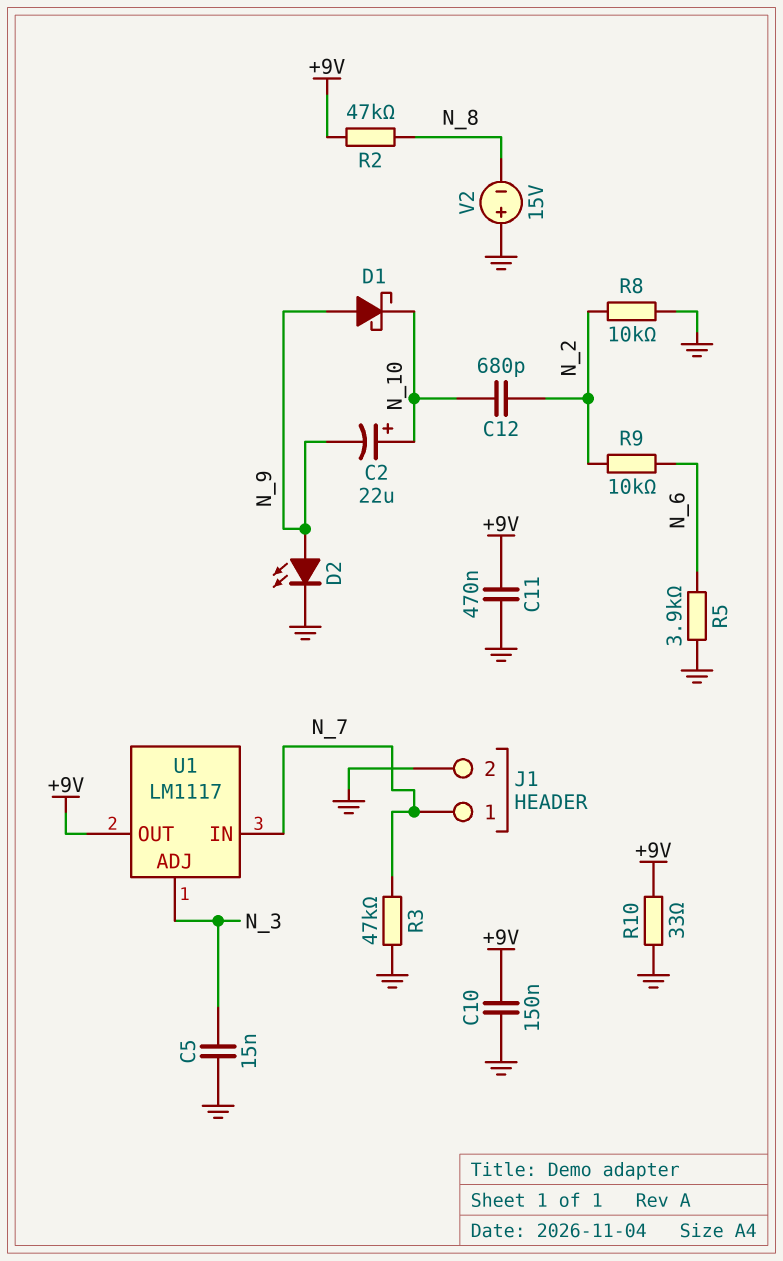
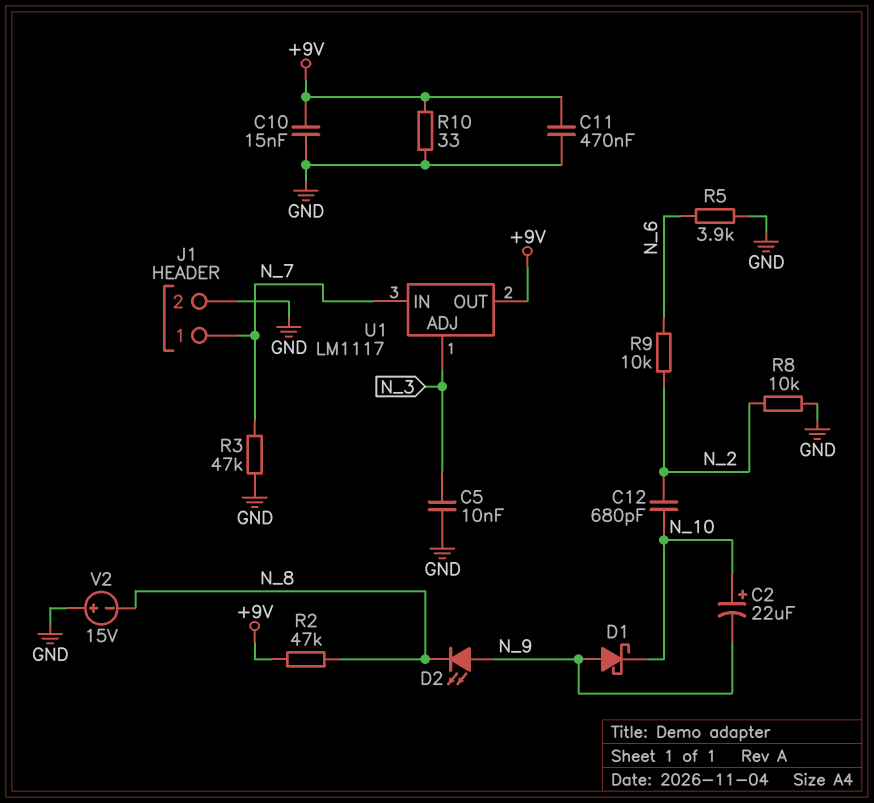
C5: 15nF (GND, N_3) -> 10nF (GND, N_3)
C10: 150nF (+9V, GND) -> 15nF (+9V, GND)
D2: LED (A N_9, K GND) -> LED (A N_9, K N_8)

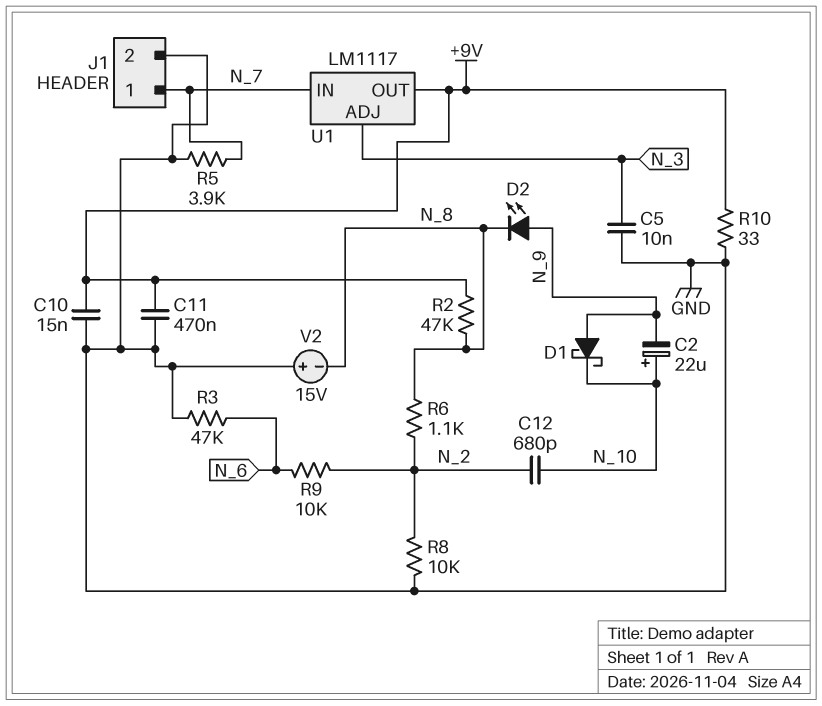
R3: 47k (GND, N_7) -> 47k (GND, N_6)
R5: 3.9k (GND, N_6) -> 3.9k (GND, N_7)
R6: none -> 1.1k (N_2, N_8)

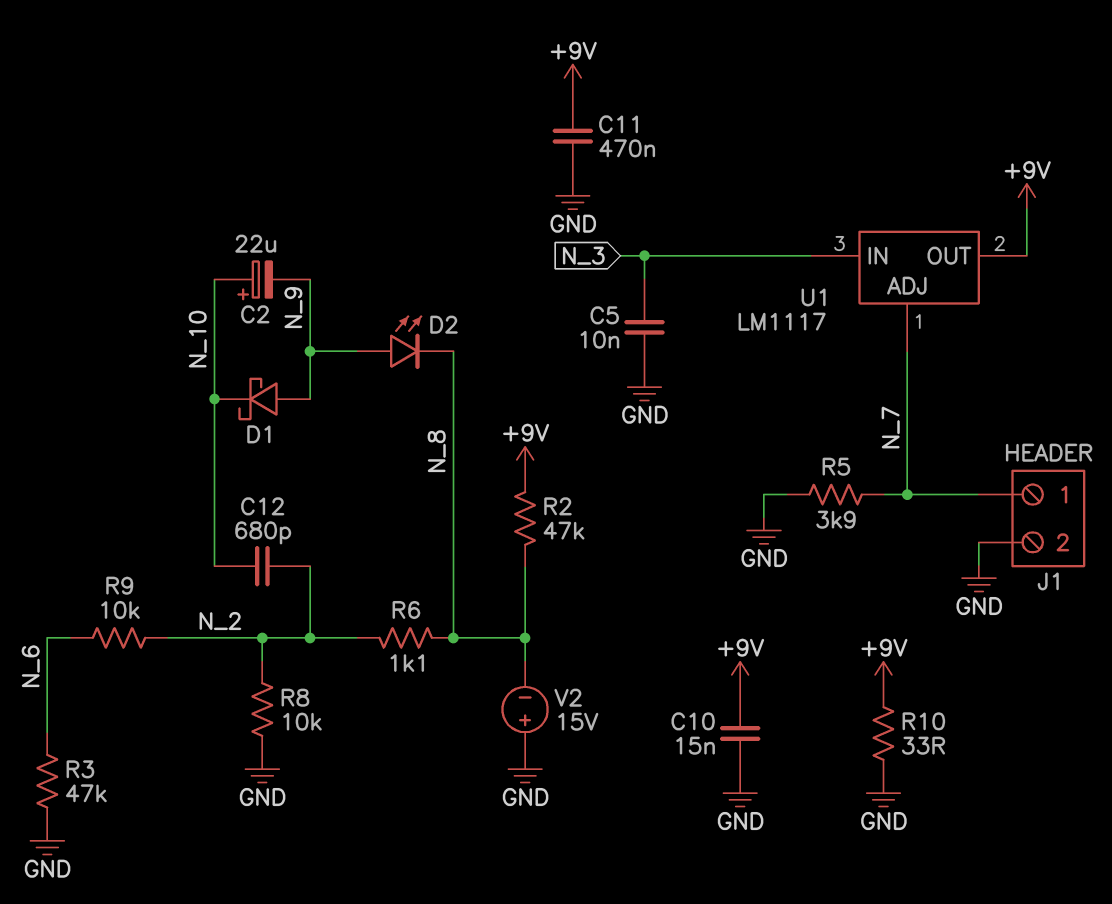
U1 pin ADJ: N_3 -> N_7
U1 pin IN: N_7 -> N_3

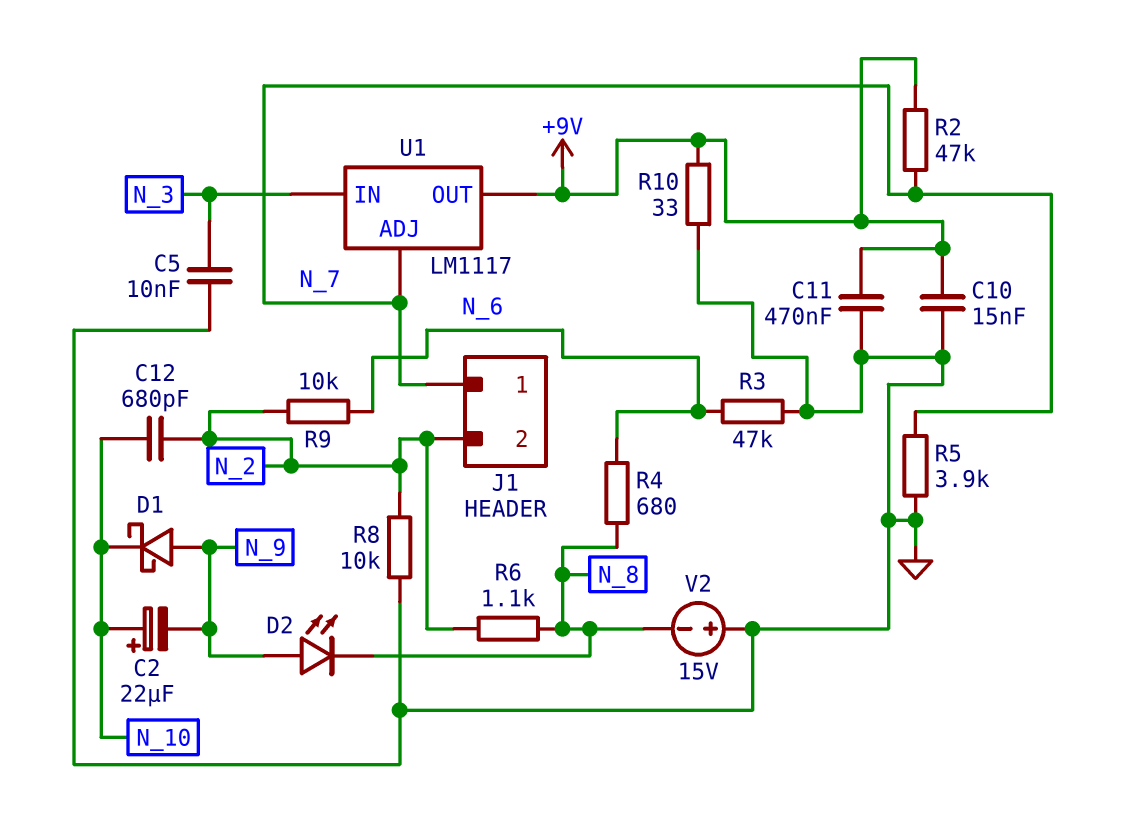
J1 pin 2: GND -> N_2
R2: 47k (+9V, N_8) -> 47k (+9V, N_7)
R4: none -> 680 (N_6, N_8)

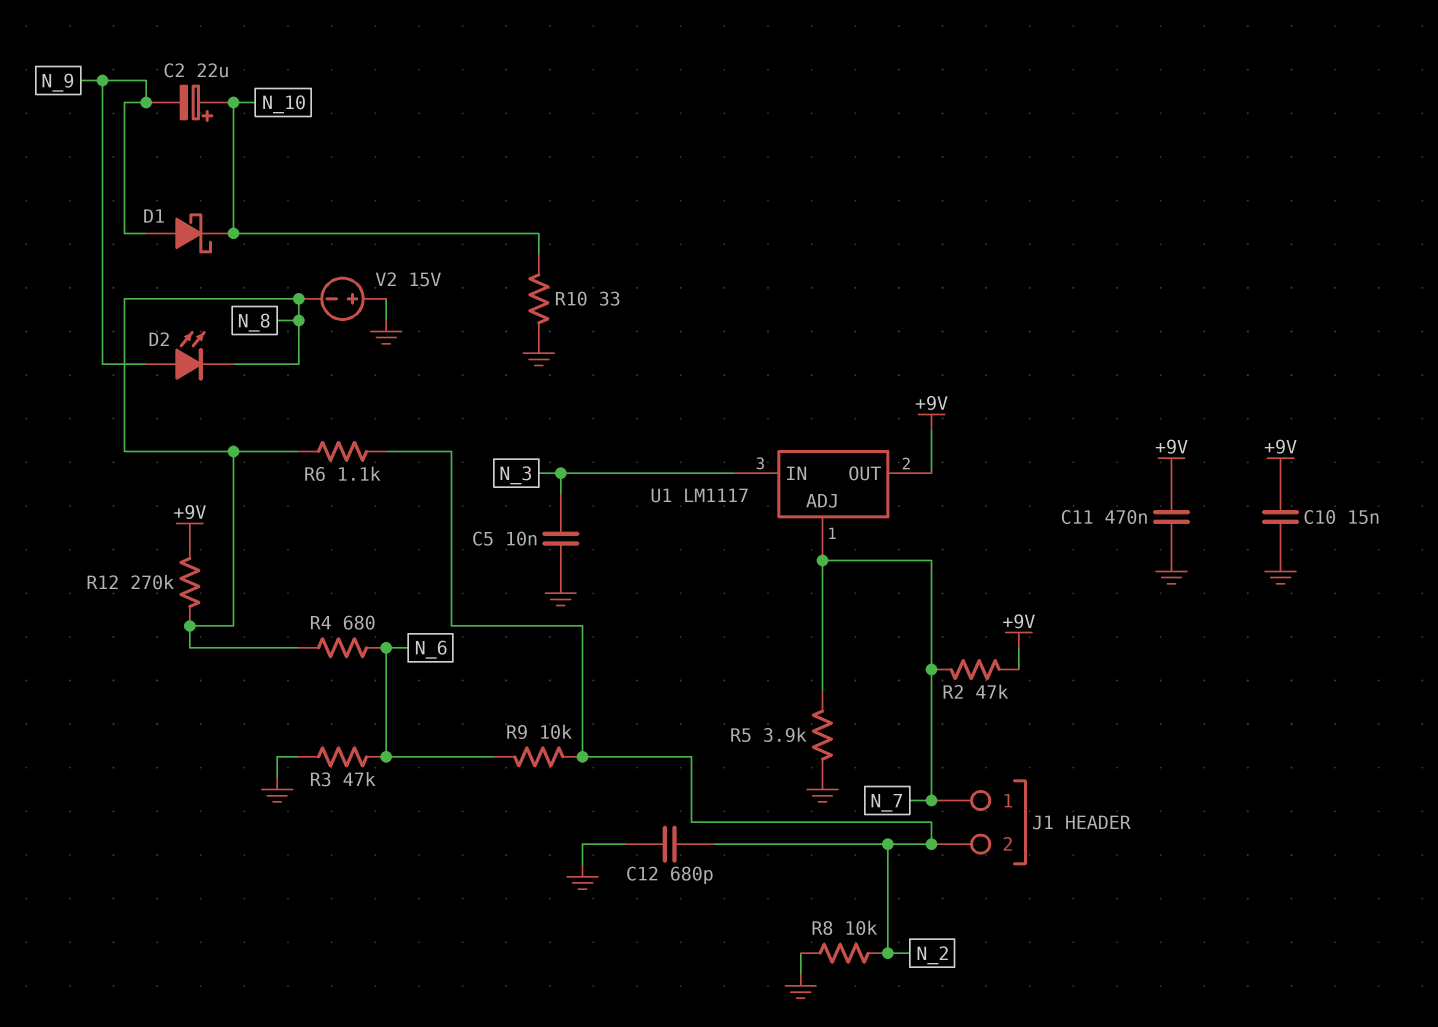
C12: 680pF (N_2, N_10) -> 680pF (GND, N_2)
R10: 33 (+9V, GND) -> 33 (GND, N_10)
R12: none -> 270k (+9V, N_8)

